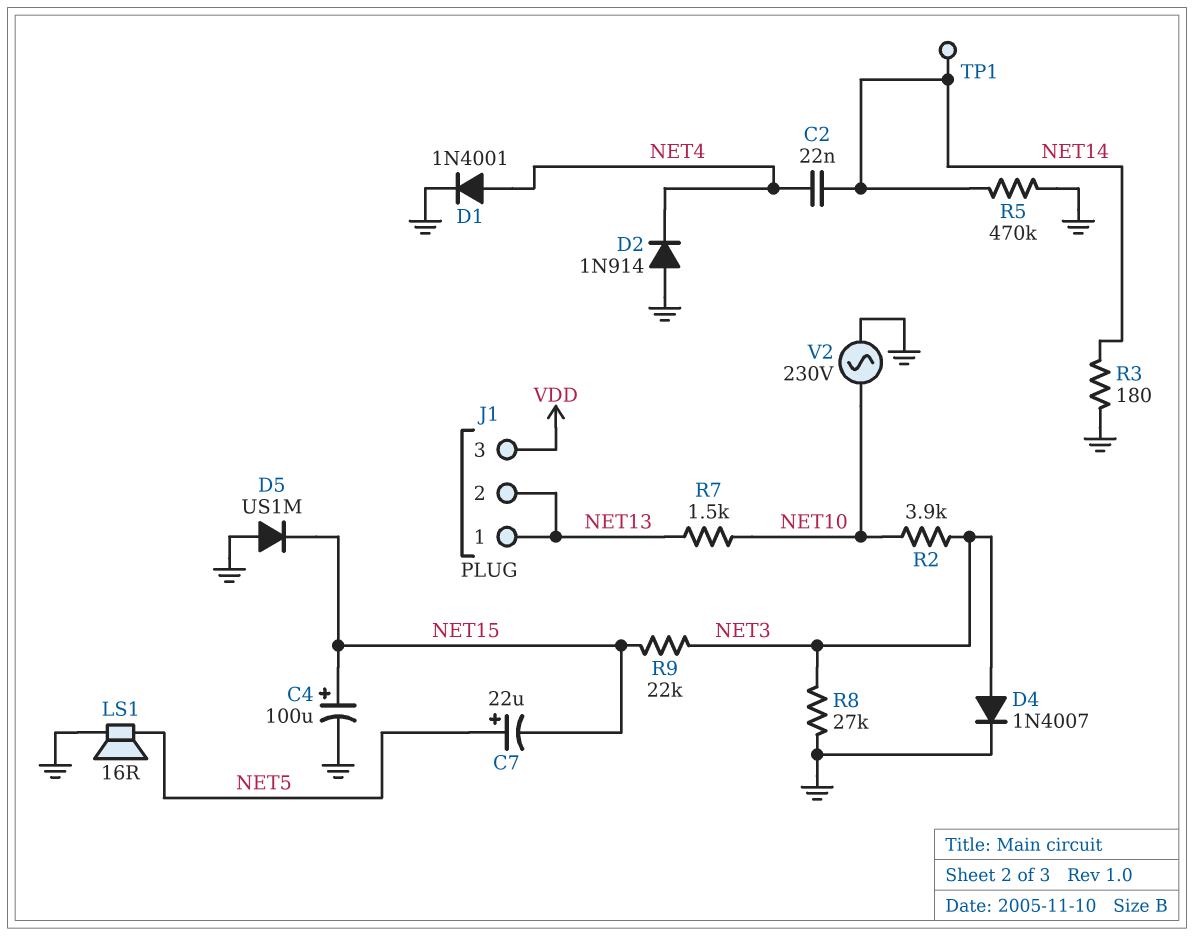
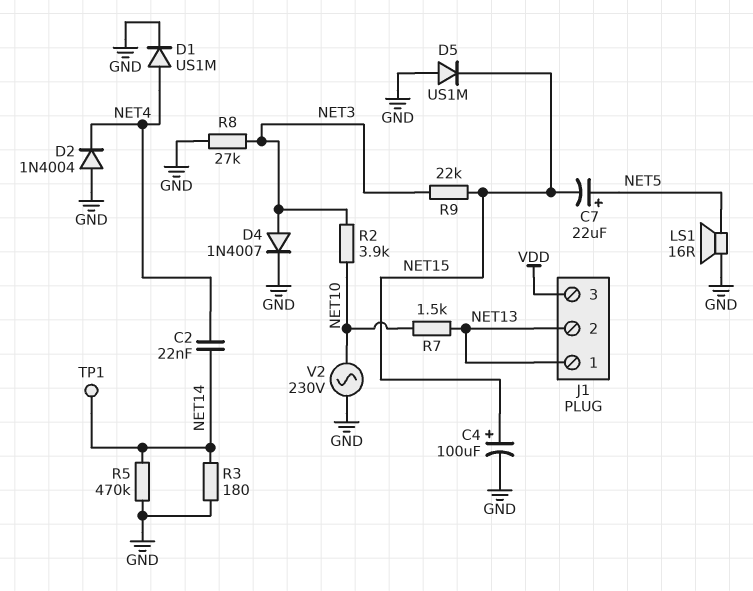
D1: diode 1N4001 (A NET4, K GND) -> diode US1M (A NET4, K GND)
D2: diode 1N914 (A GND, K NET4) -> diode 1N4004 (A GND, K NET4)

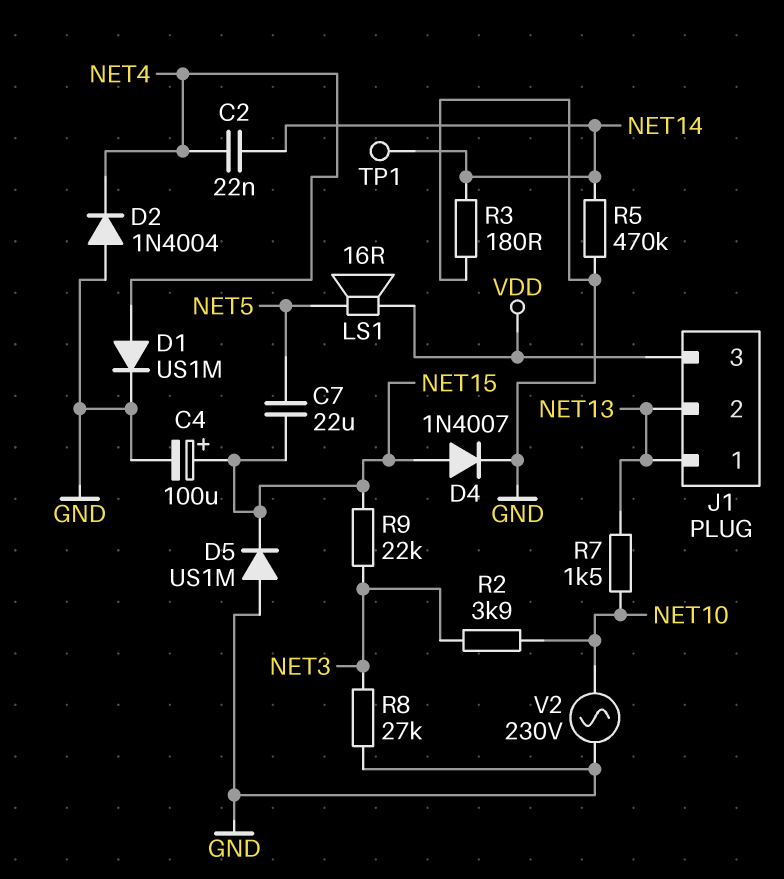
C7: 22uF (plus NET5, minus NET15) -> 22uF (NET5, NET15)
D4: diode 1N4007 (A NET3, K GND) -> diode 1N4007 (A NET15, K GND)
LS1: speaker 16R (GND, NET5) -> speaker 16R (NET5, VDD)

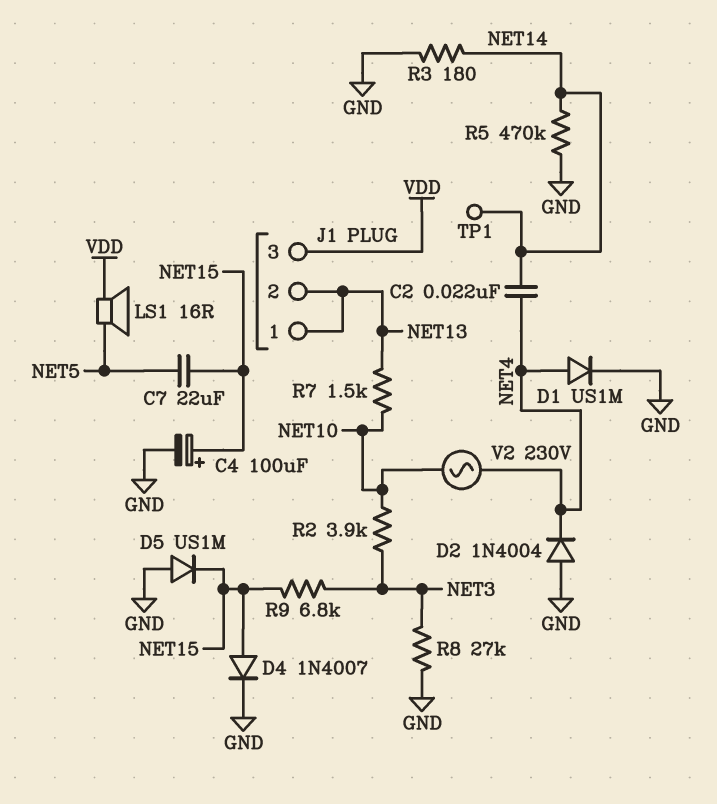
R9: 22k (NET3, NET15) -> 6.8k (NET3, NET15)
V2: AC 230V (GND, NET10) -> AC 230V (NET4, NET10)

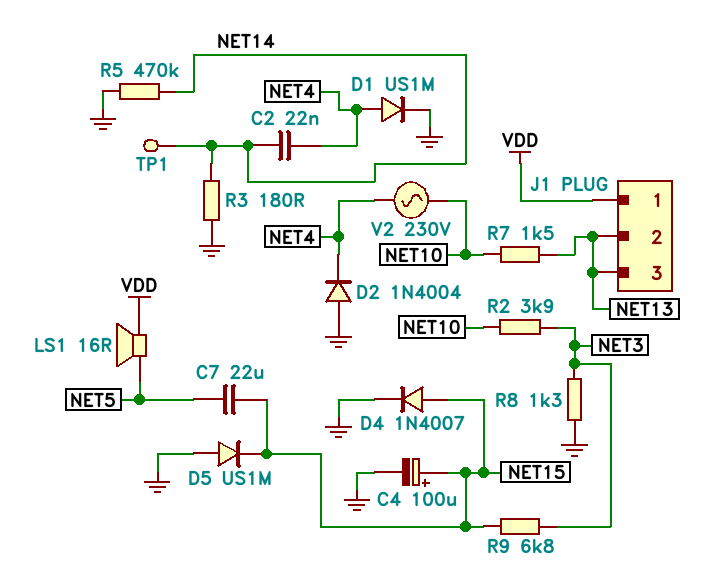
J1 pin 1: NET13 -> VDD
J1 pin 3: VDD -> NET13
R8: 27k (GND, NET3) -> 1.3k (GND, NET3)

